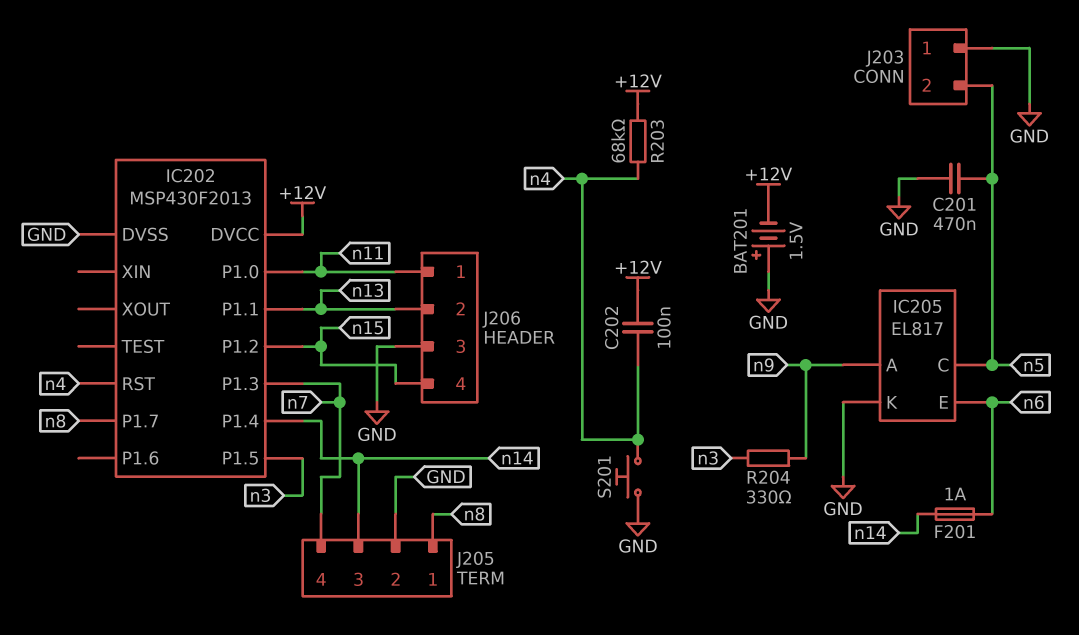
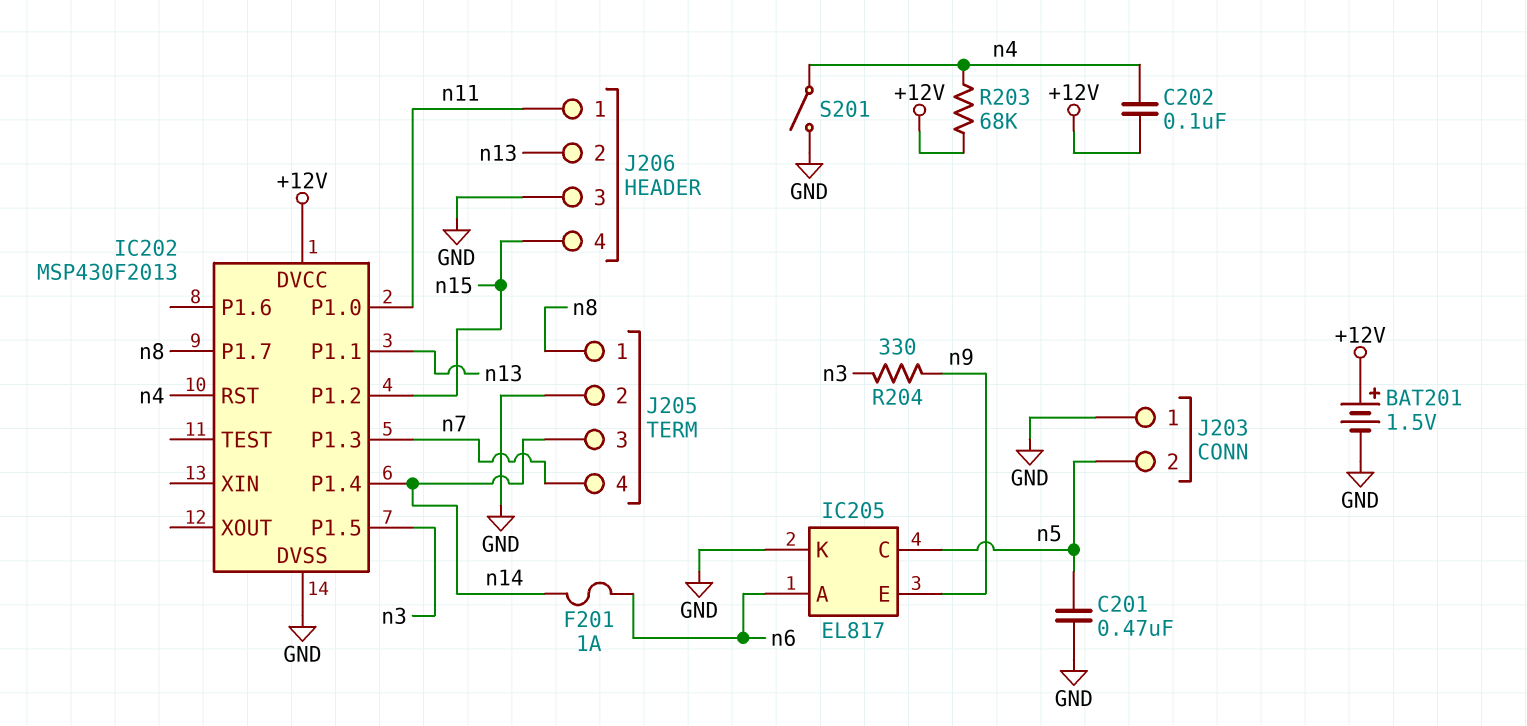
BAT201: 1.5V (plus GND, minus +12V) -> 1.5V (plus +12V, minus GND)
IC205 pin A: n9 -> n6
IC205 pin E: n6 -> n9
S201: button (GND, n4) -> switch (GND, n4)

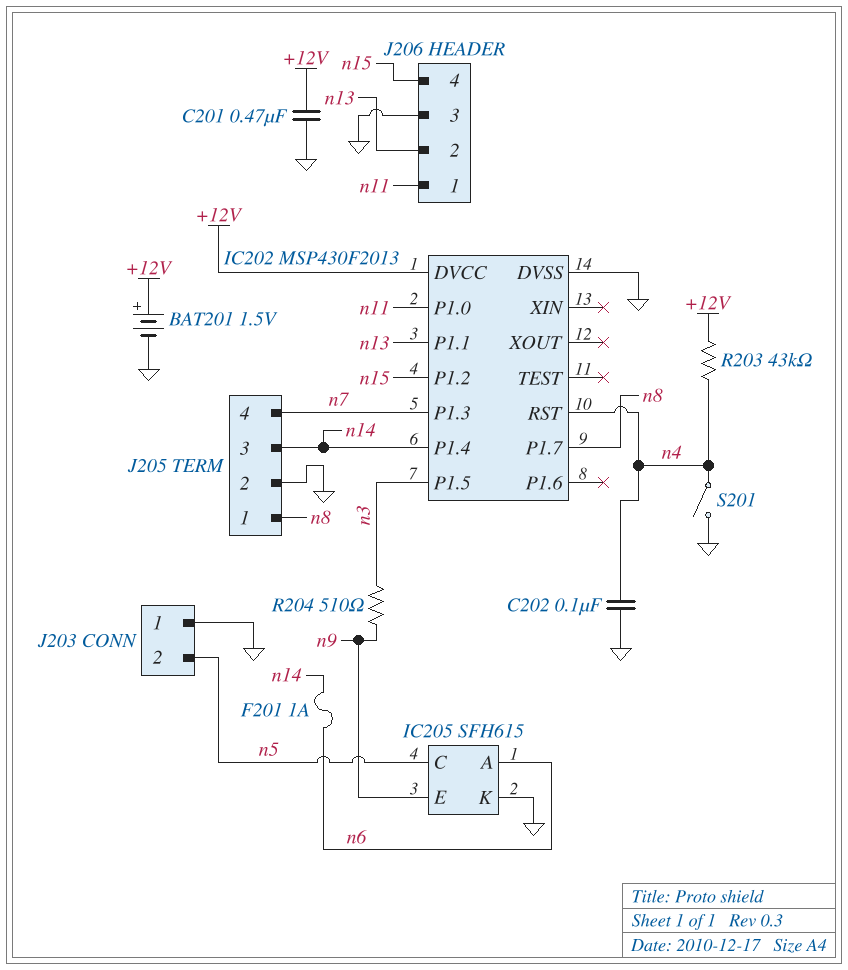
C201: 470nF (GND, n5) -> 470nF (+12V, GND)
C202: 100nF (+12V, n4) -> 100nF (GND, n4)
IC205: EL817 -> SFH615
R203: 68k (+12V, n4) -> 43k (+12V, n4)
R204: 330 (n3, n9) -> 510 (n3, n9)

